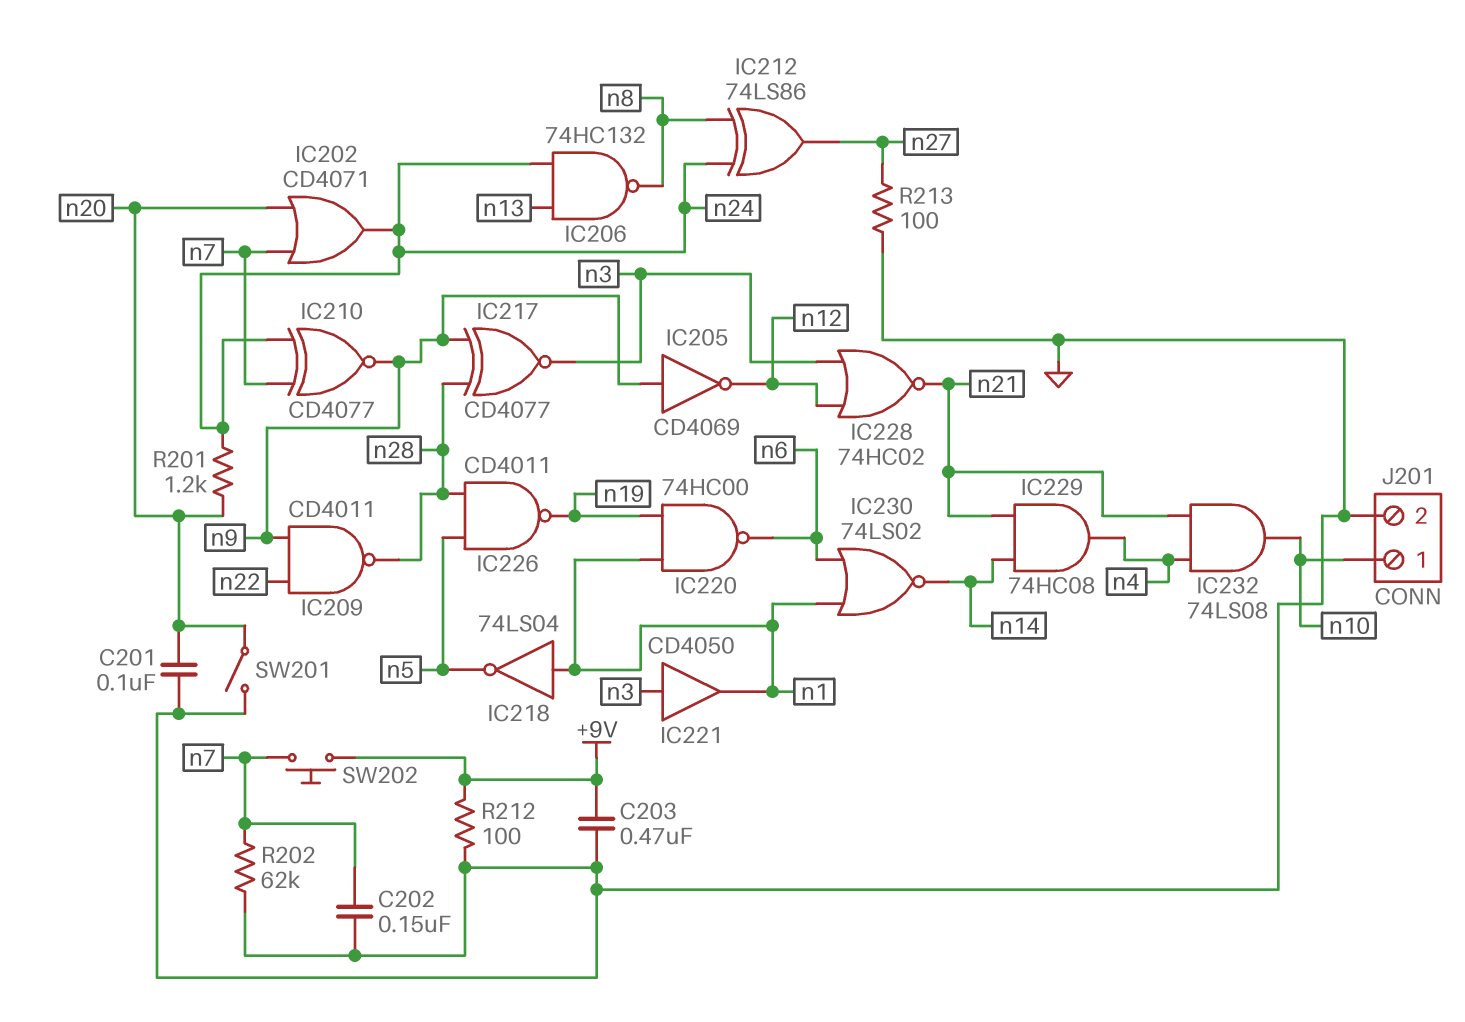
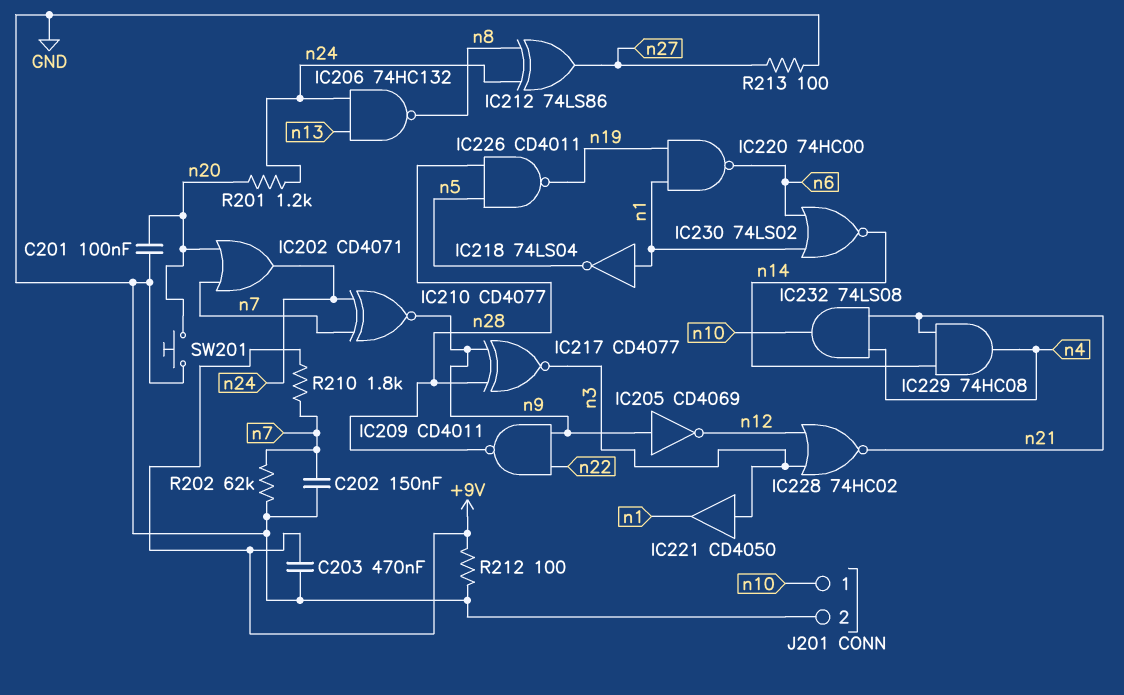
R210: none -> 1.8k (+9V, n7)
SW201: switch (GND, n20) -> button (GND, n20)
SW202: button (+9V, n7) -> none

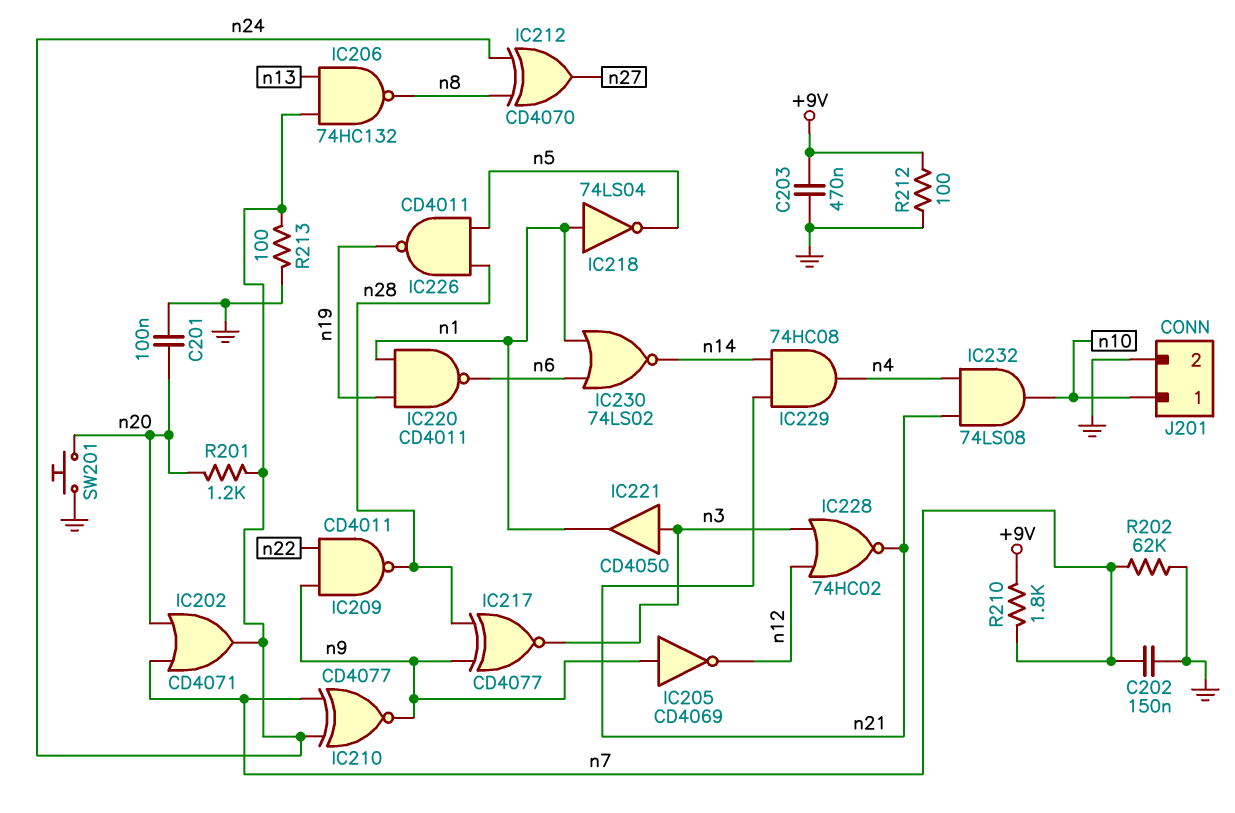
IC212: XOR 74LS86 (in n8, in n24, out n27) -> XOR CD4070 (in n8, in n24, out n27)
IC220: NAND 74HC00 (in n1, in n19, out n6) -> NAND CD4011 (in n1, in n19, out n6)
R213: 100 (GND, n27) -> 100 (GND, n24)

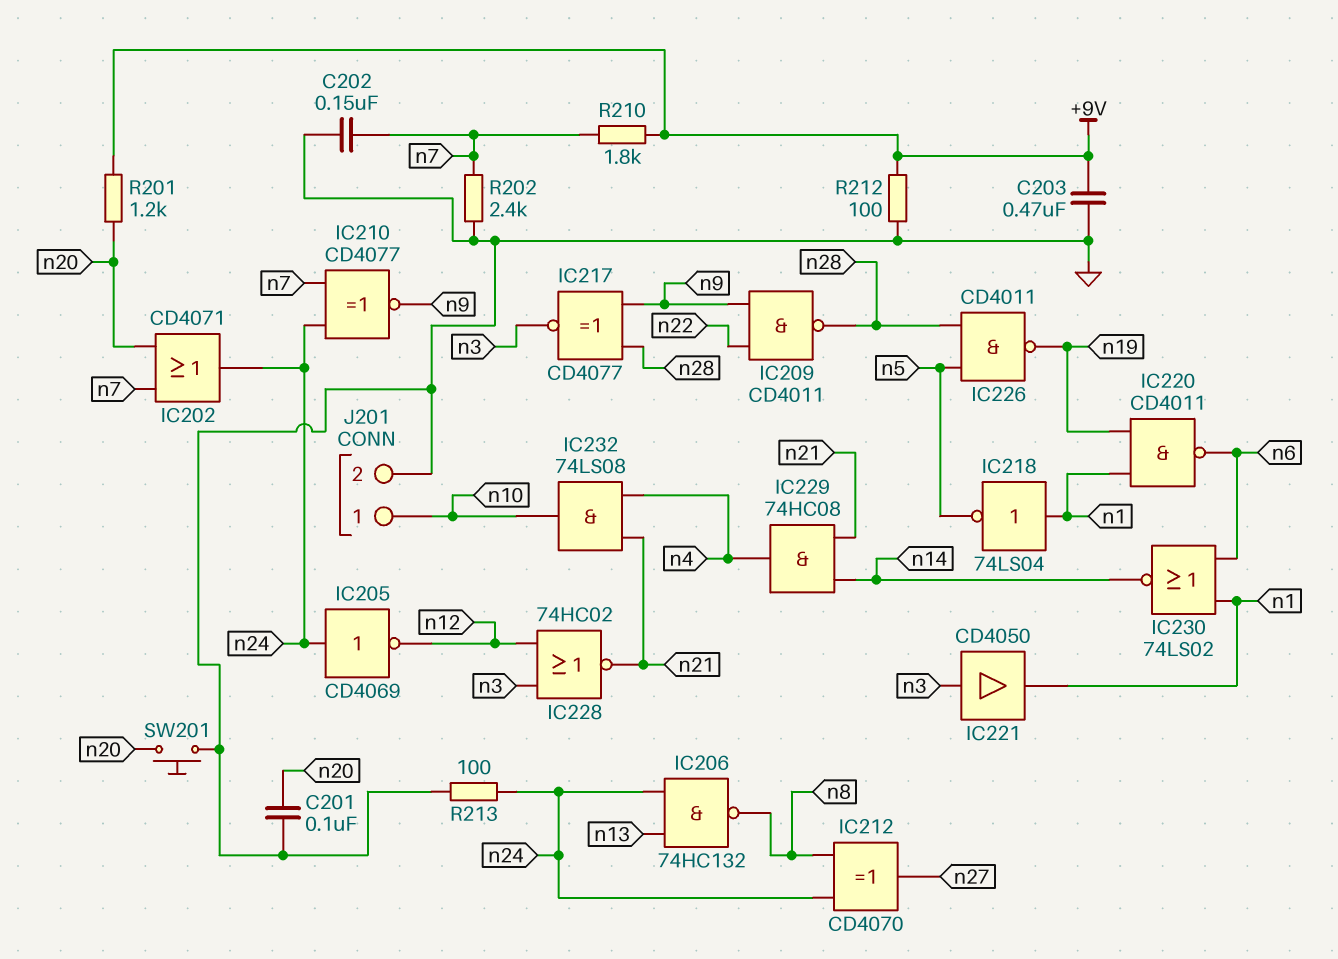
IC205: NOT CD4069 (in n9, out n12) -> NOT CD4069 (in n24, out n12)
R201: 1.2k (n20, n24) -> 1.2k (+9V, n20)
R202: 62k (GND, n7) -> 2.4k (GND, n7)

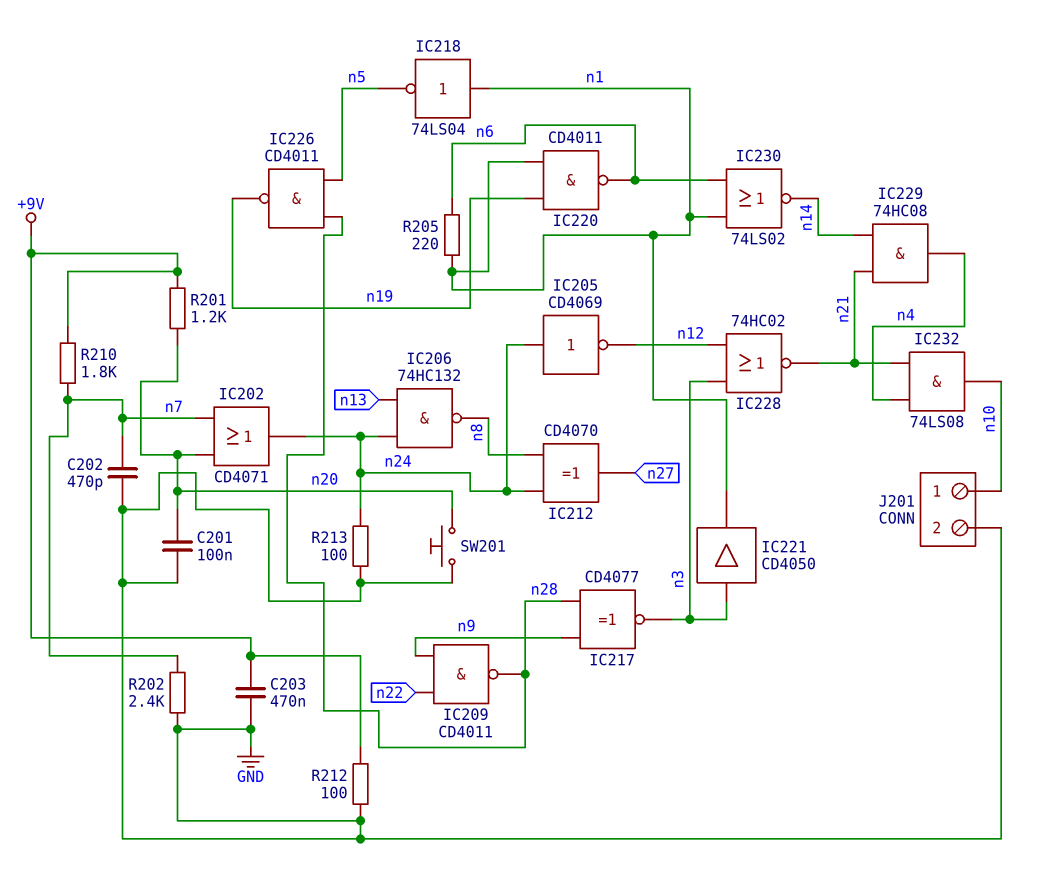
C202: 150nF (GND, n7) -> 470pF (GND, n7)
IC210: XNOR CD4077 (in n7, in n24, out n9) -> none
R205: none -> 220 (n1, n6)

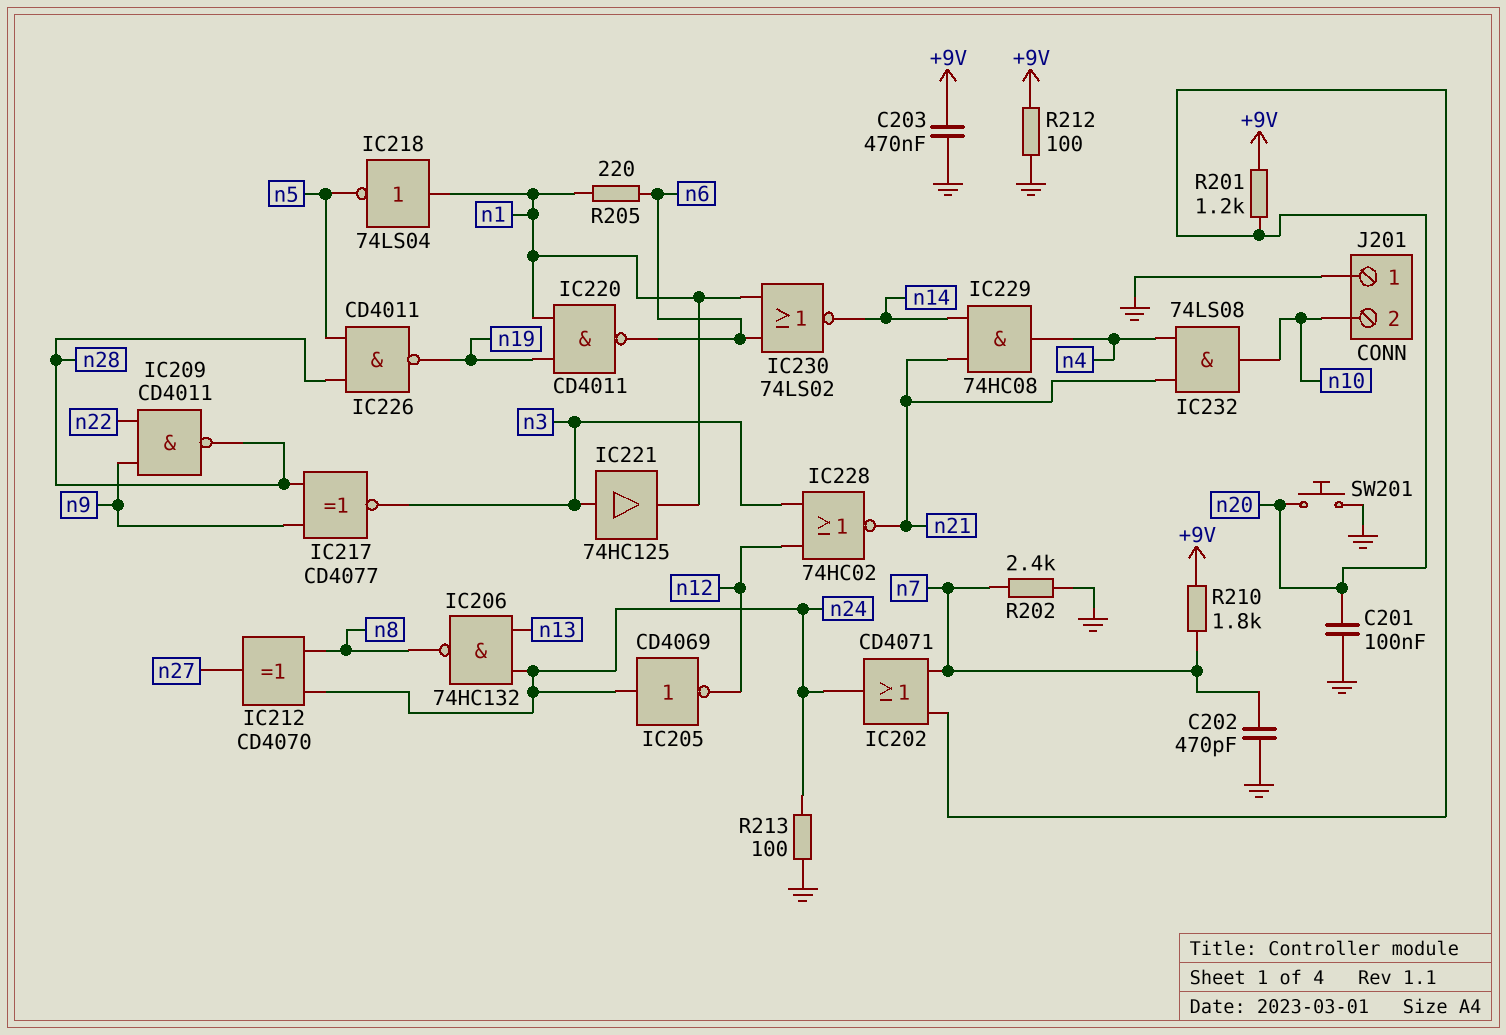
IC221: buffer CD4050 (in n3, out n1) -> buffer 74HC125 (in n3, out n1)
J201 pin 1: n10 -> GND
J201 pin 2: GND -> n10

